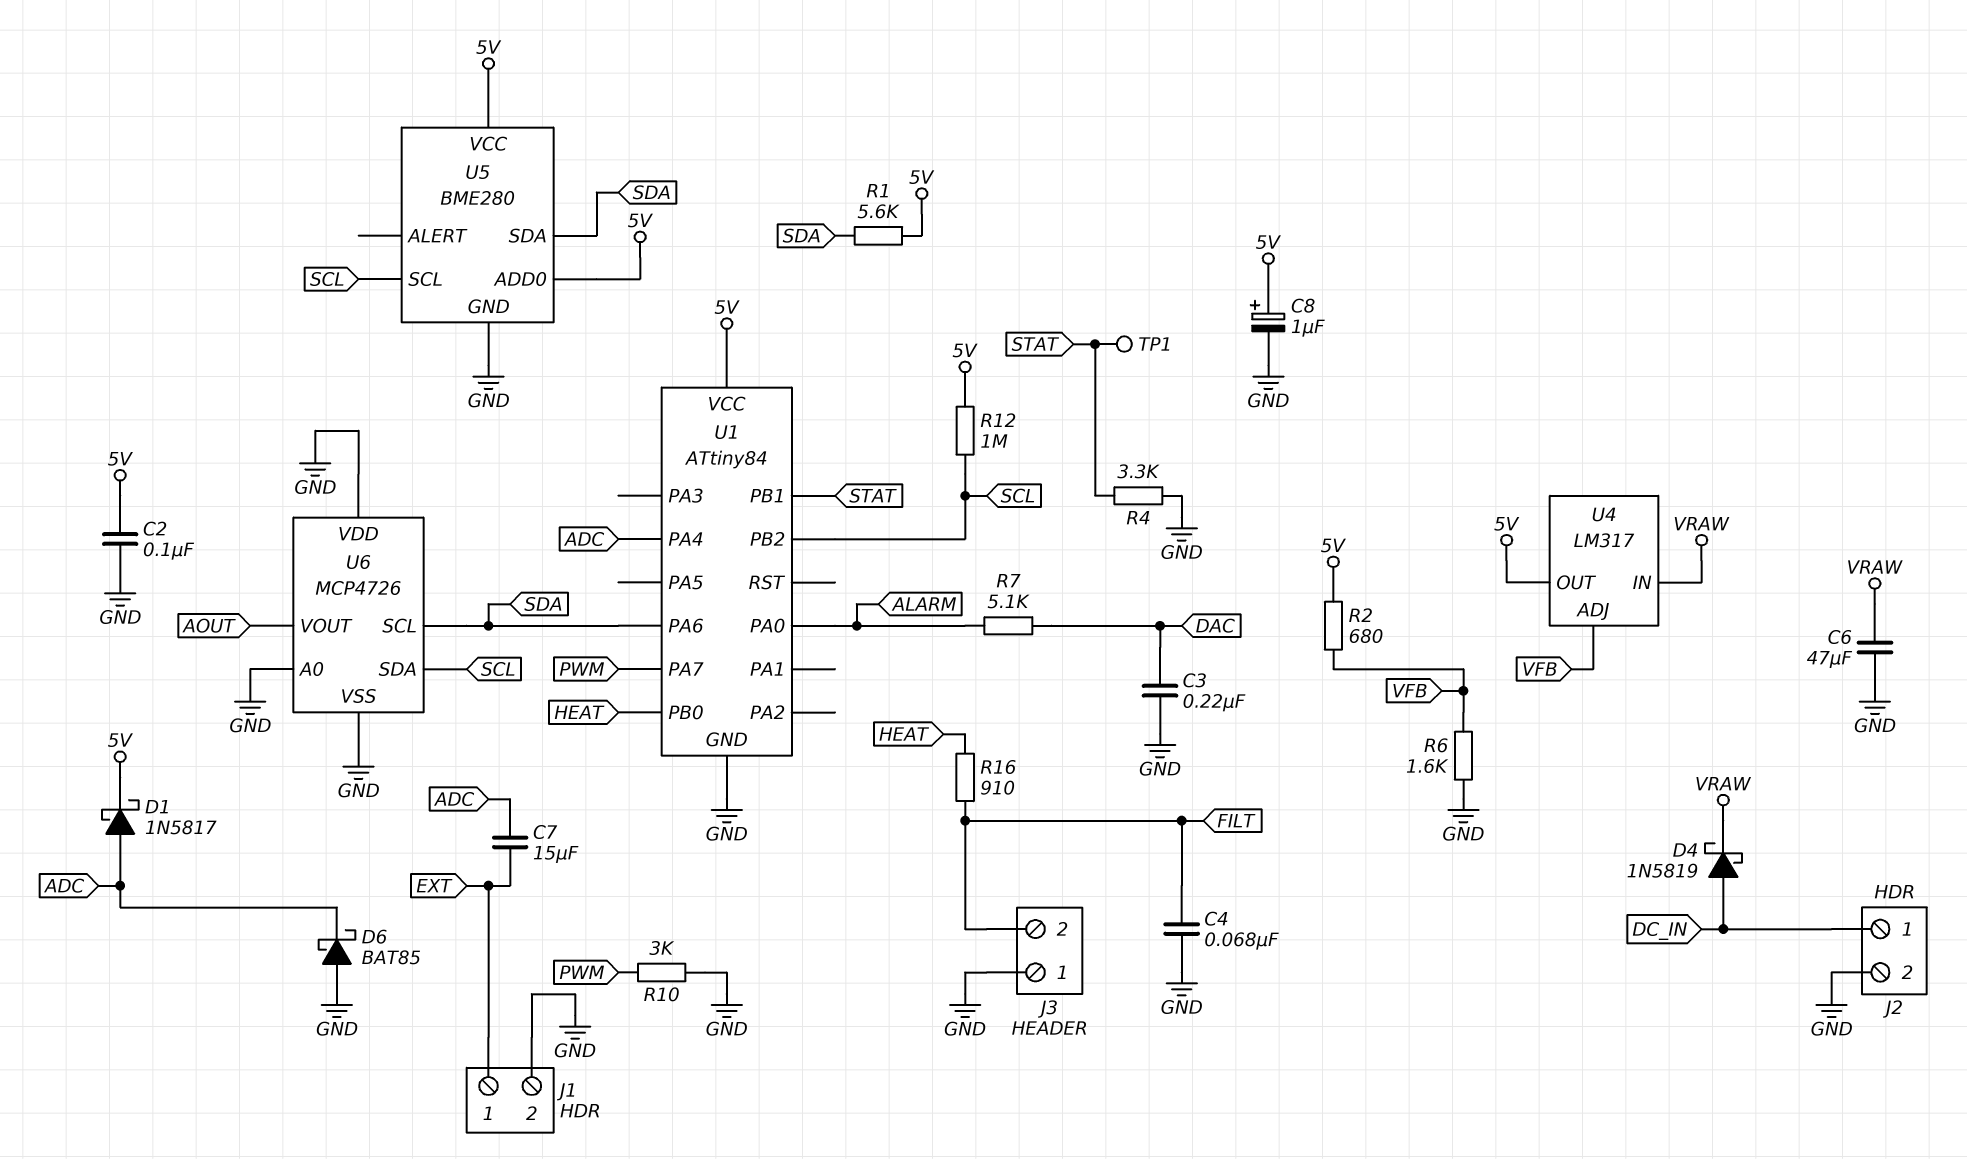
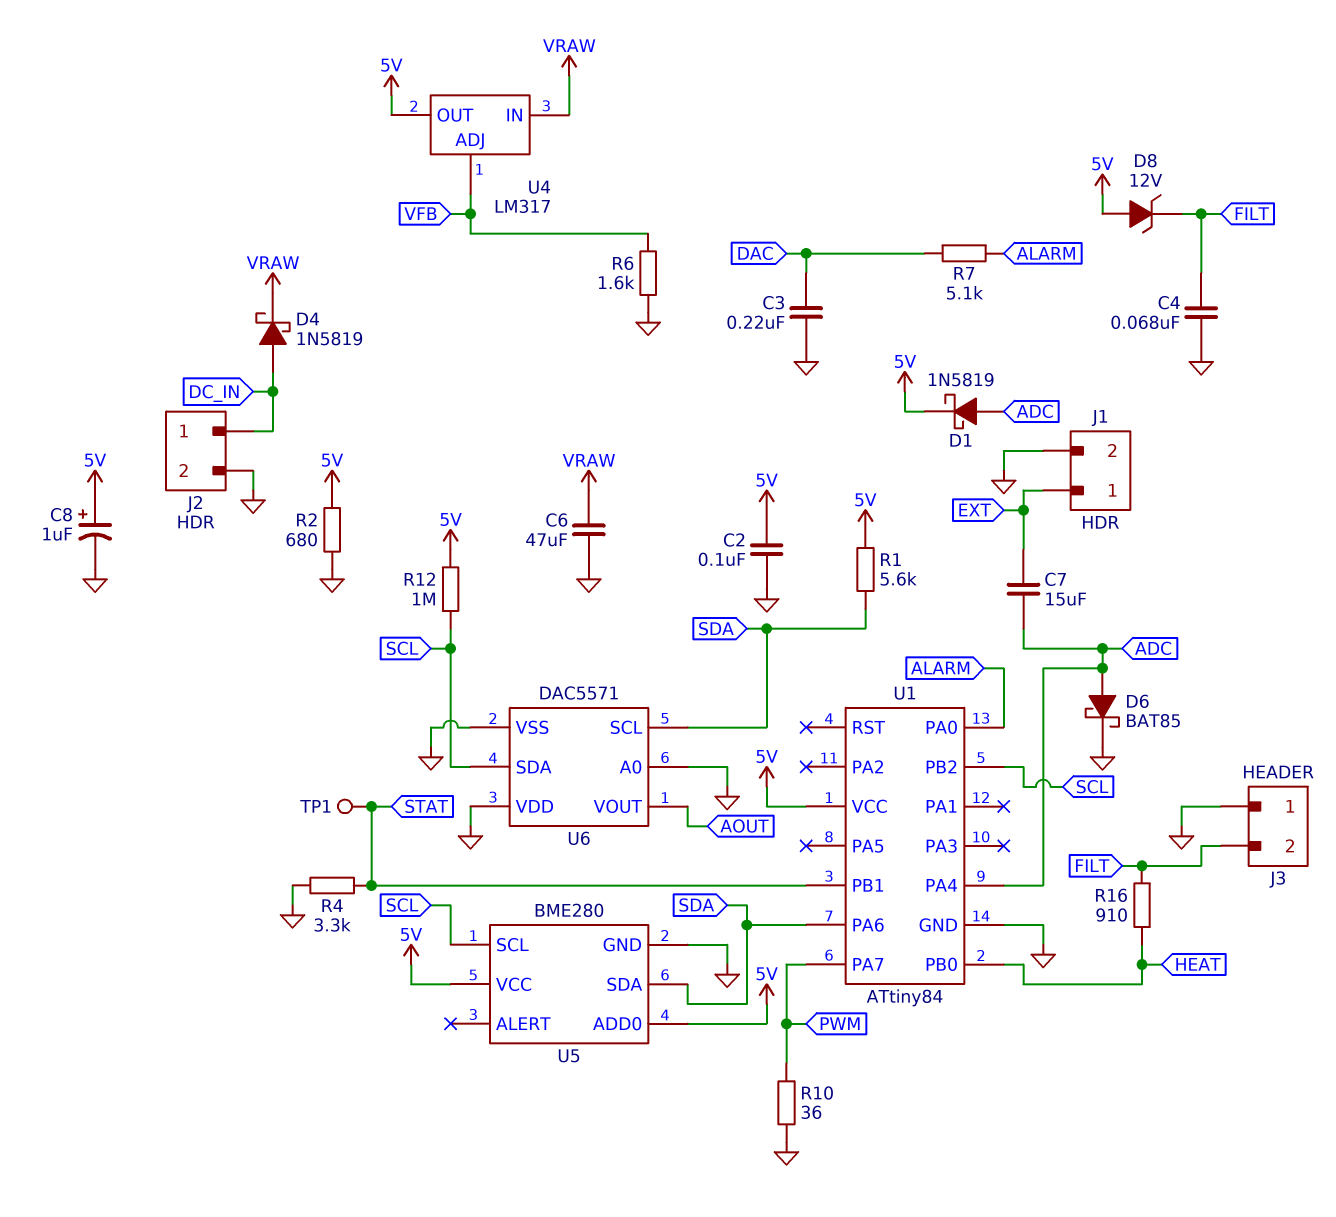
D1: schottky 1N5817 (A ADC, K 5V) -> schottky 1N5819 (A ADC, K 5V)
D6: schottky BAT85 (A GND, K ADC) -> schottky BAT85 (A ADC, K GND)
D8: none -> zener 12V (A 5V, K FILT)
R2: 680 (5V, VFB) -> 680 (5V, GND)
R10: 3k (GND, PWM) -> 36 (GND, PWM)
U6: MCP4726 -> DAC5571

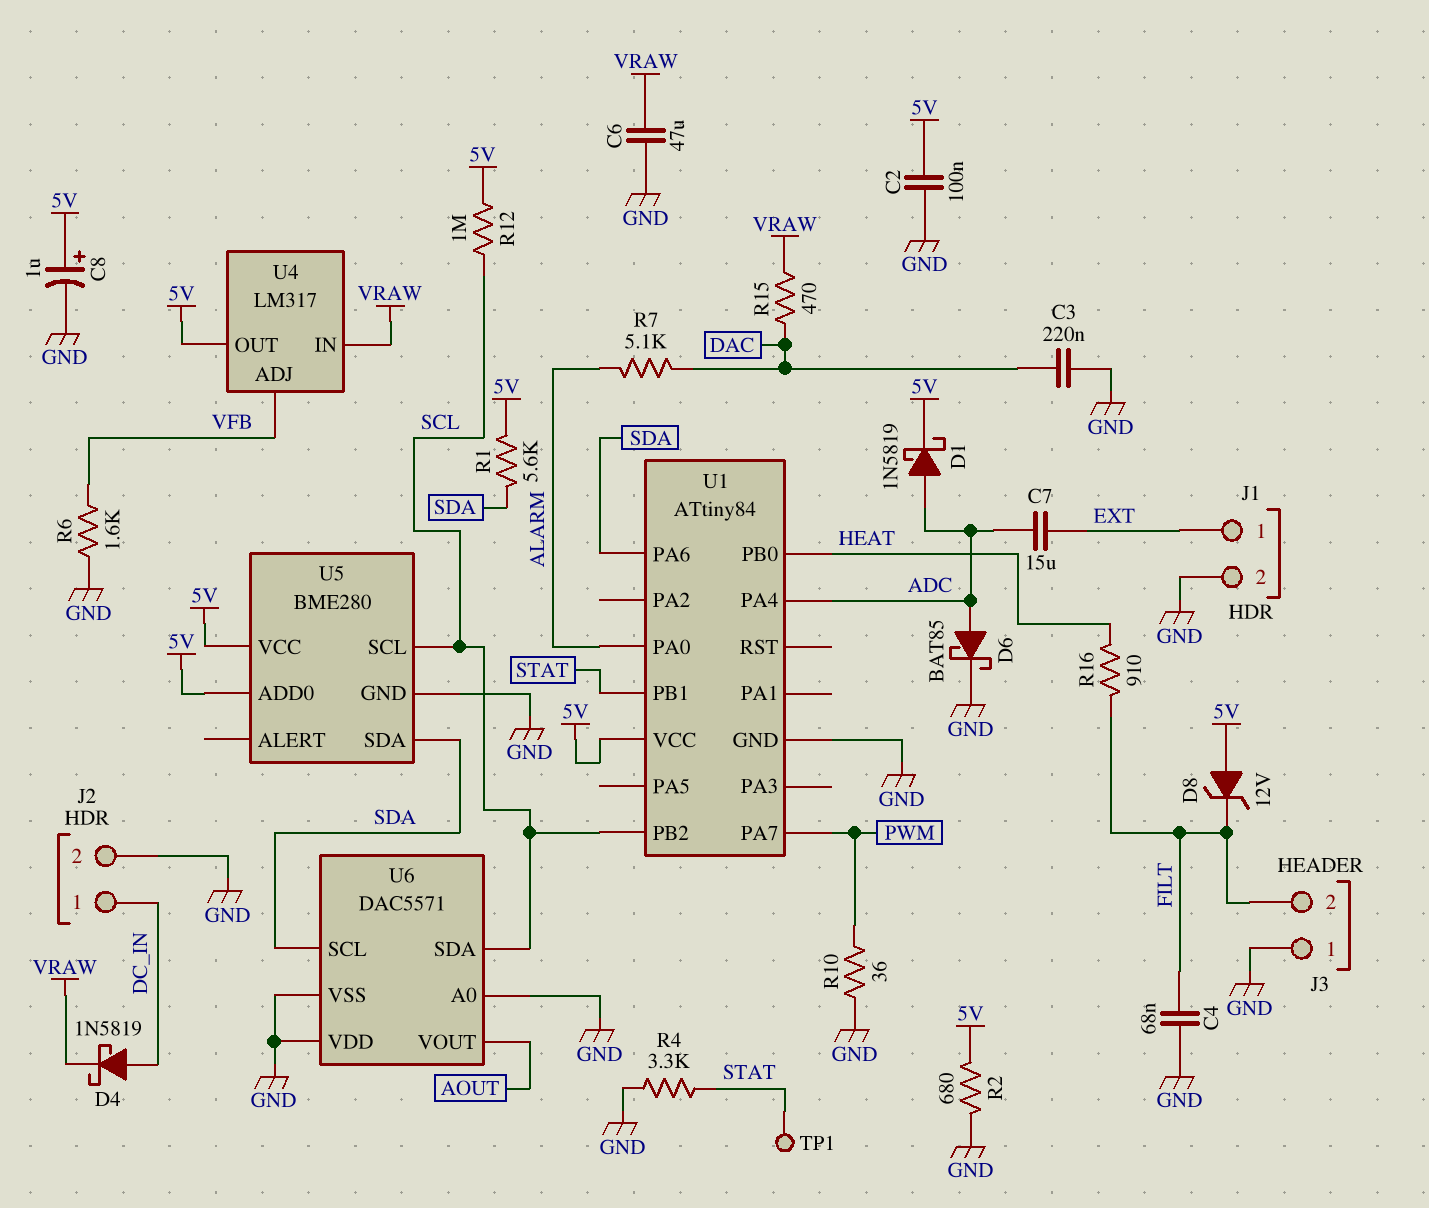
R15: none -> 470 (DAC, VRAW)

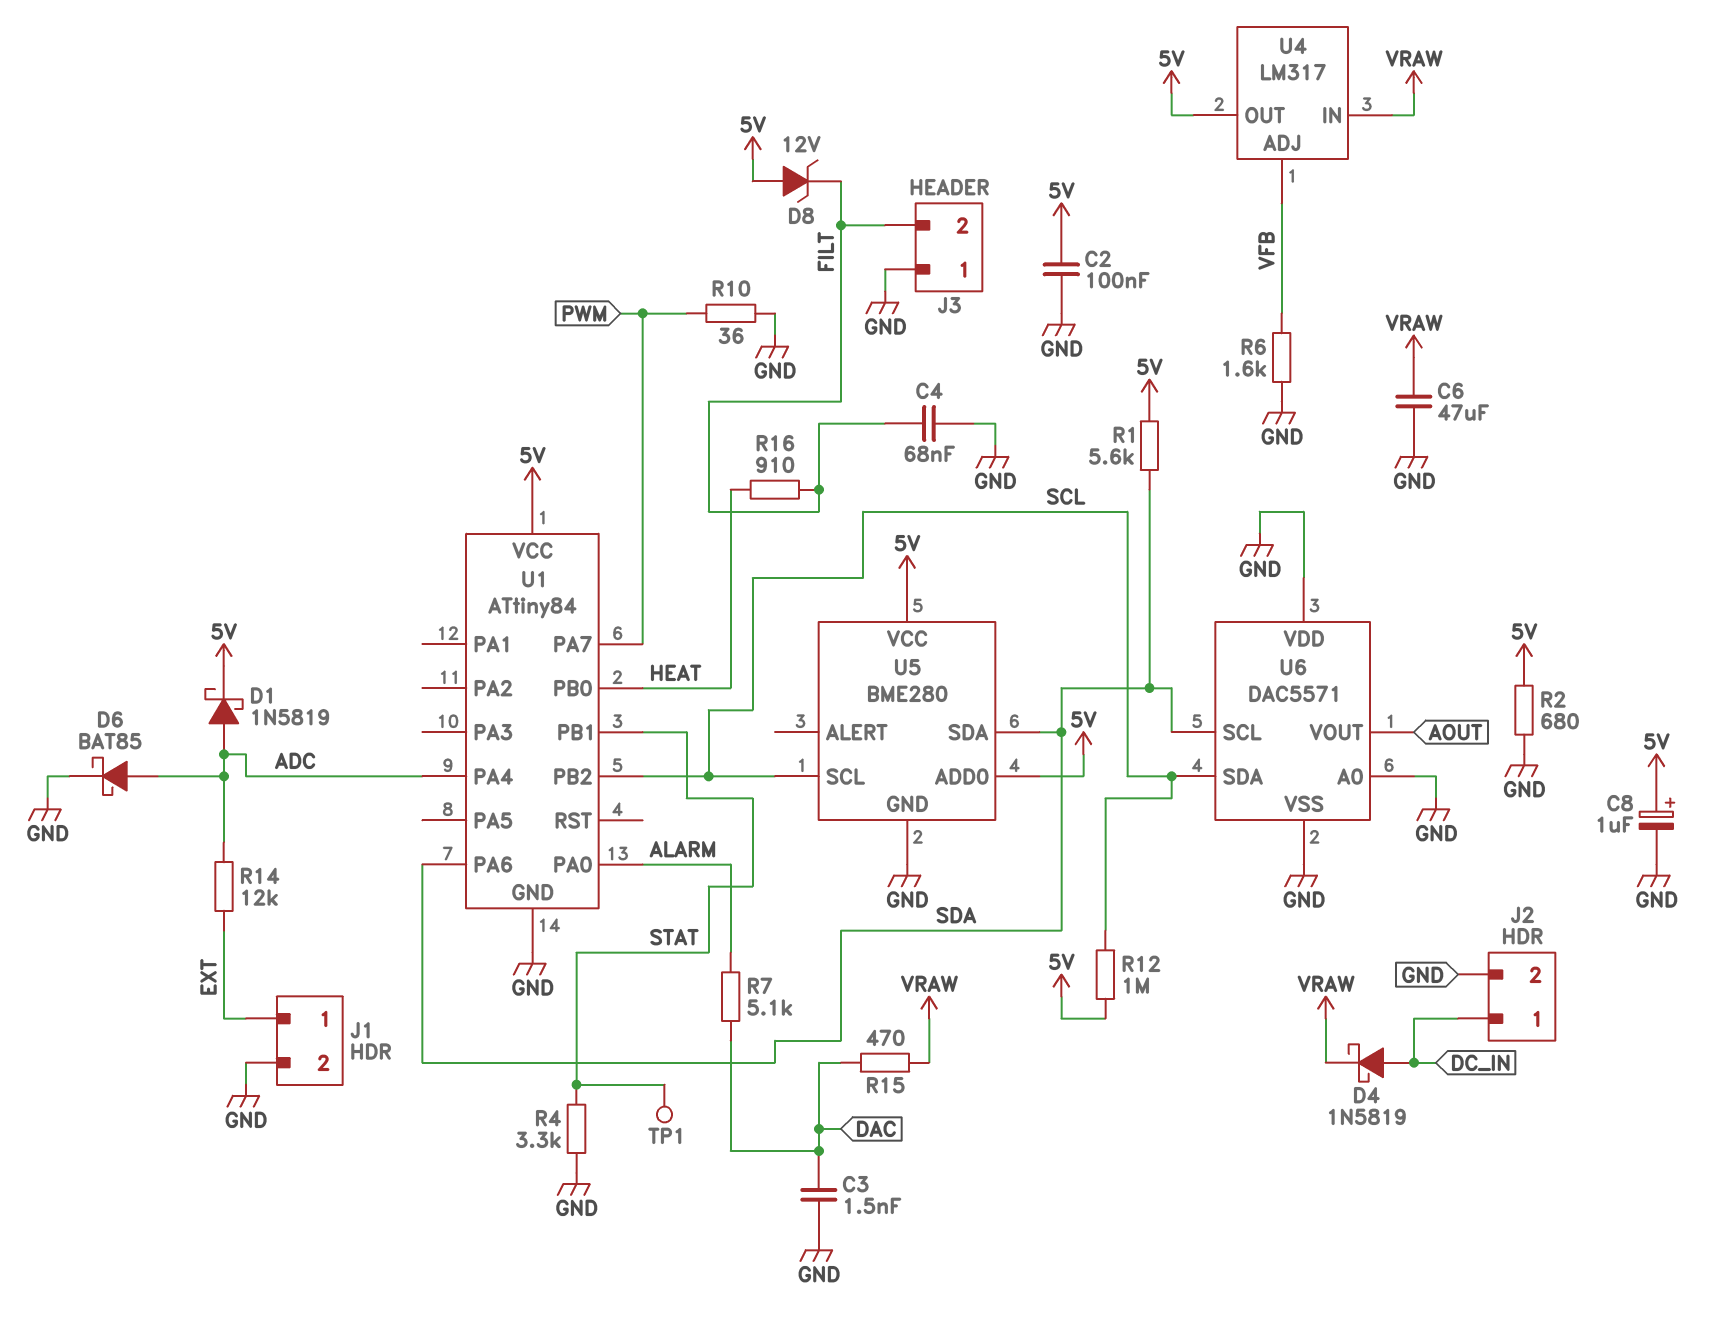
C3: 220nF (DAC, GND) -> 1.5nF (DAC, GND)
C7: 15uF (ADC, EXT) -> none
R14: none -> 12k (ADC, EXT)

